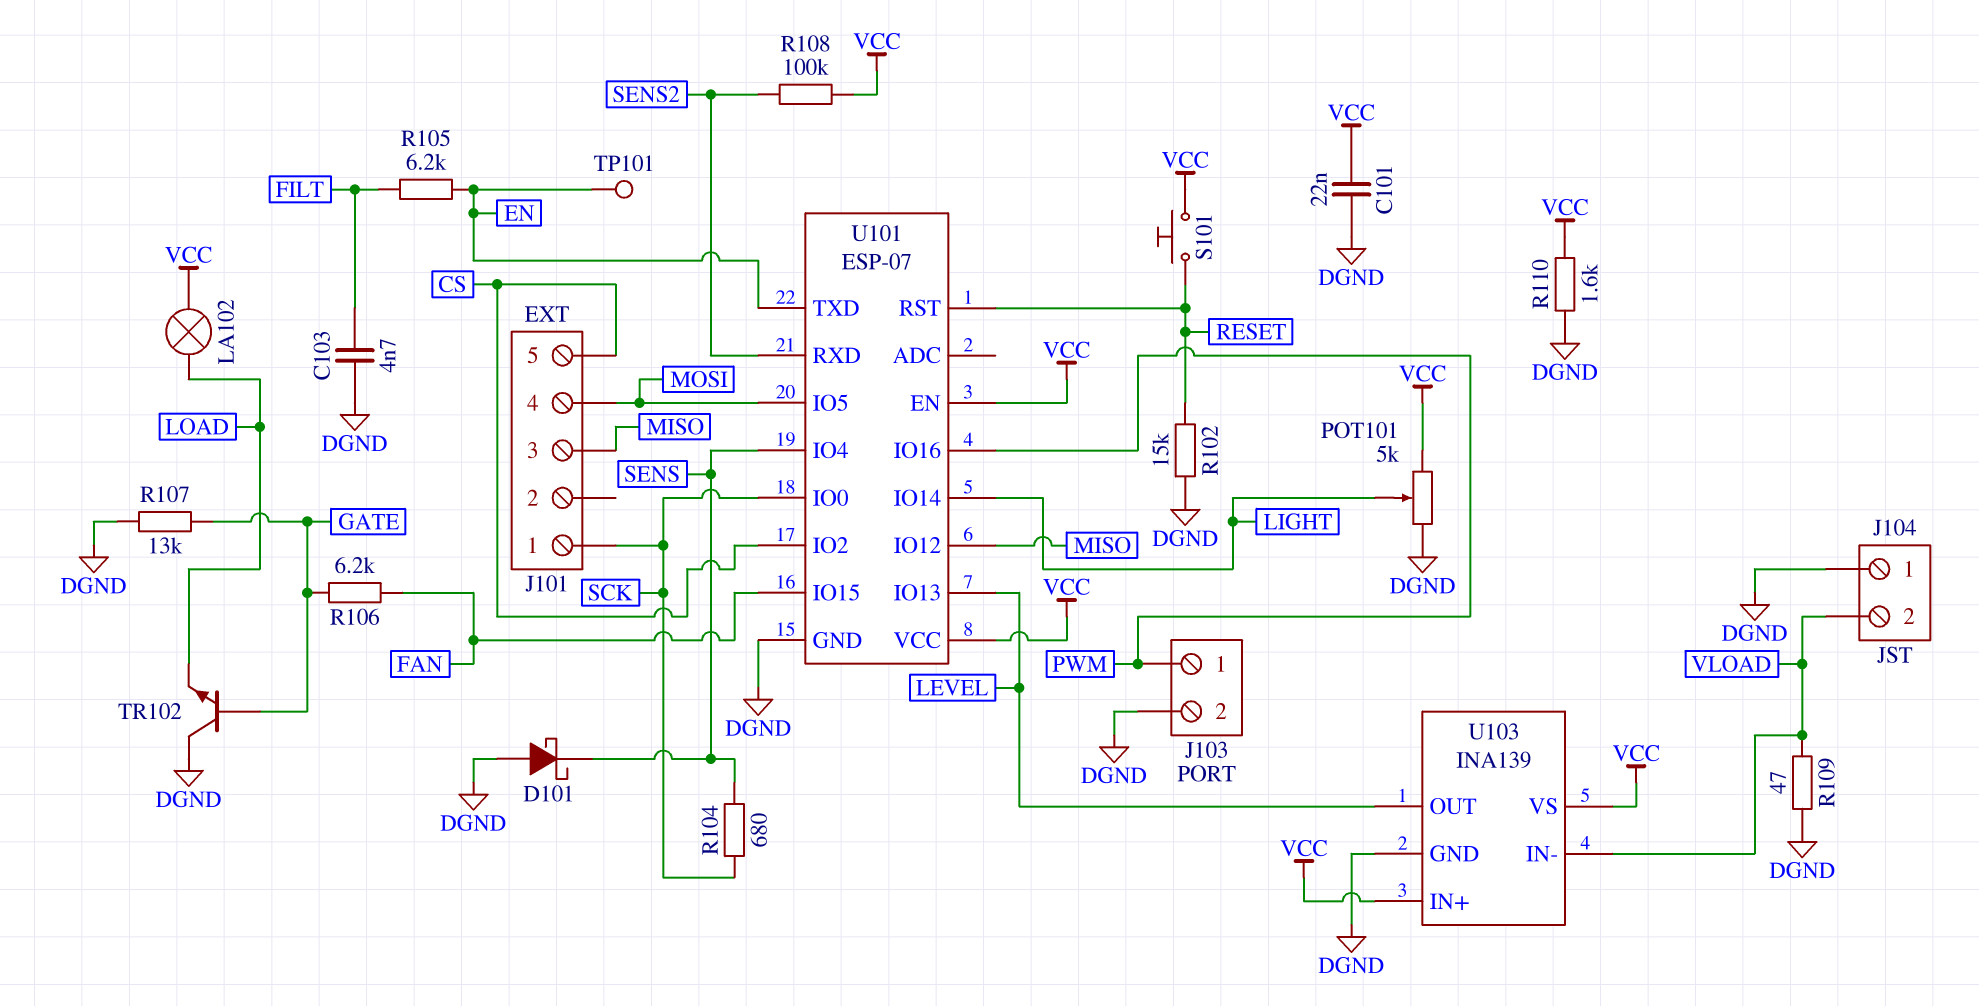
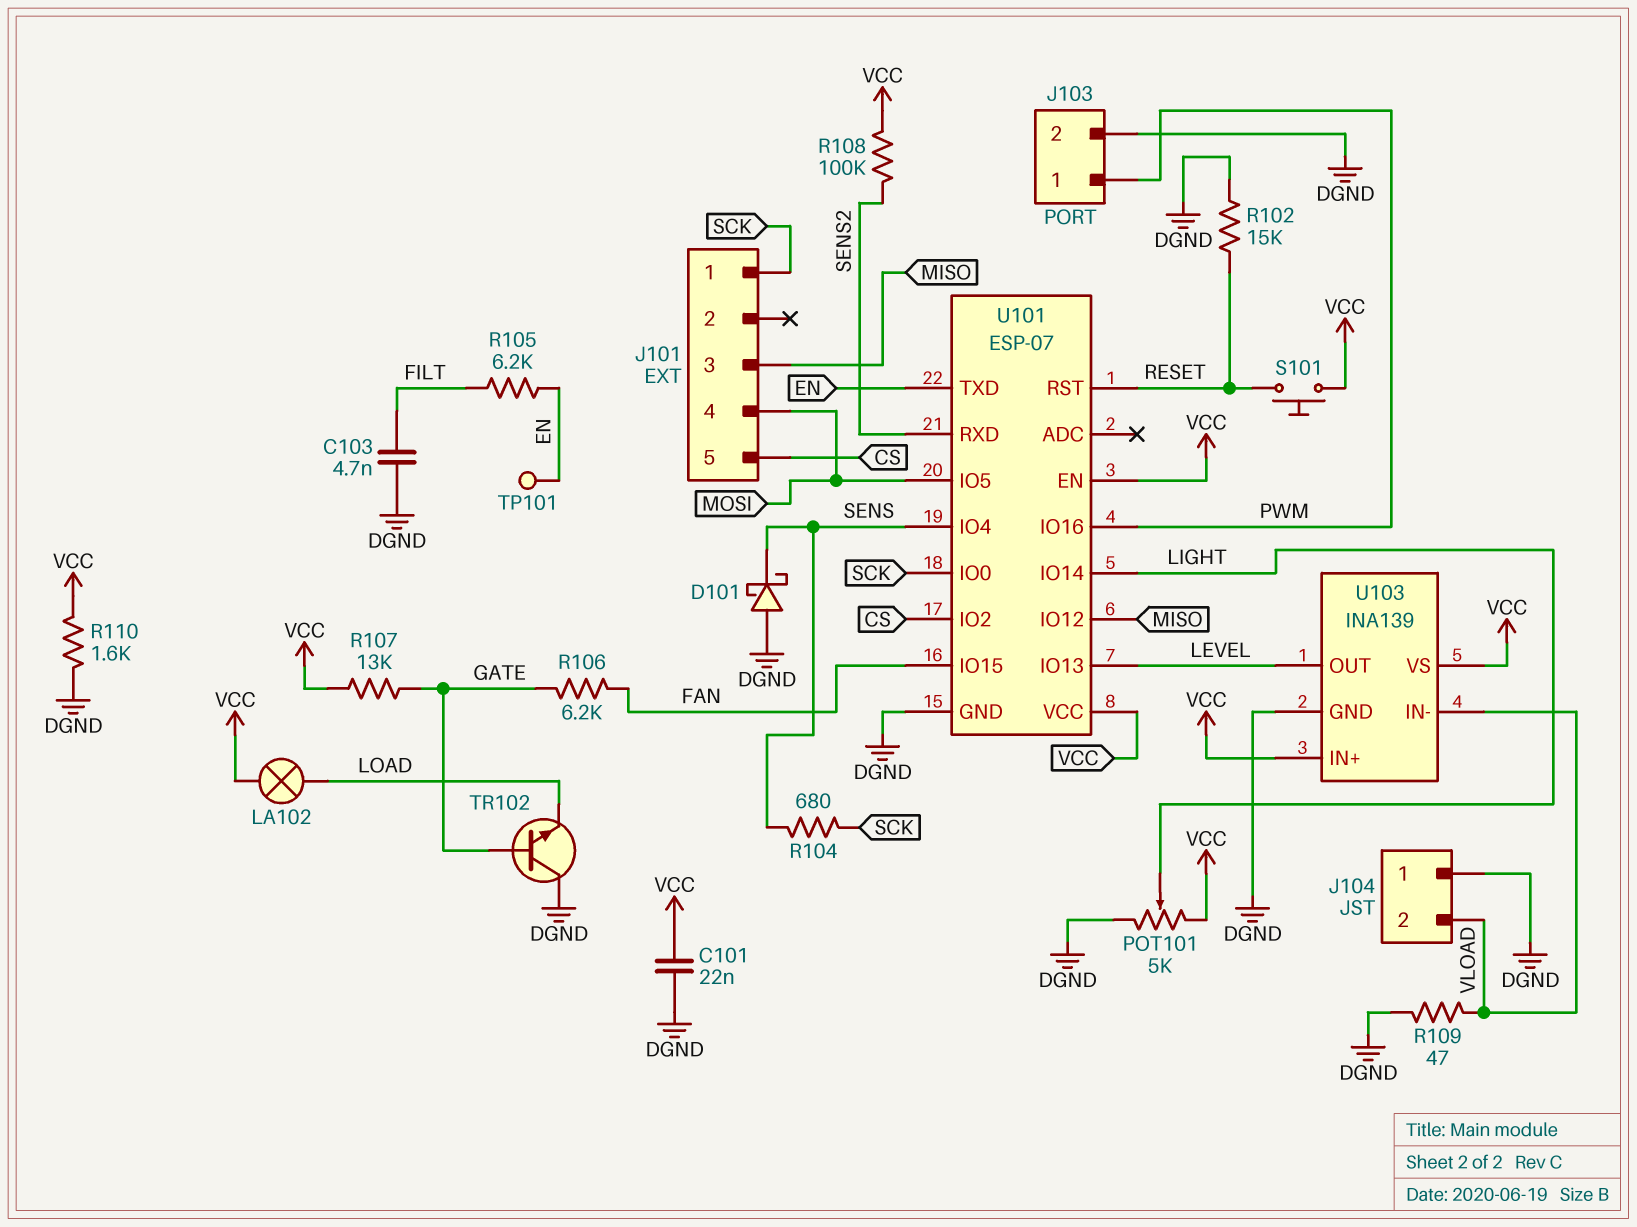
R107: 13k (DGND, GATE) -> 13k (GATE, VCC)

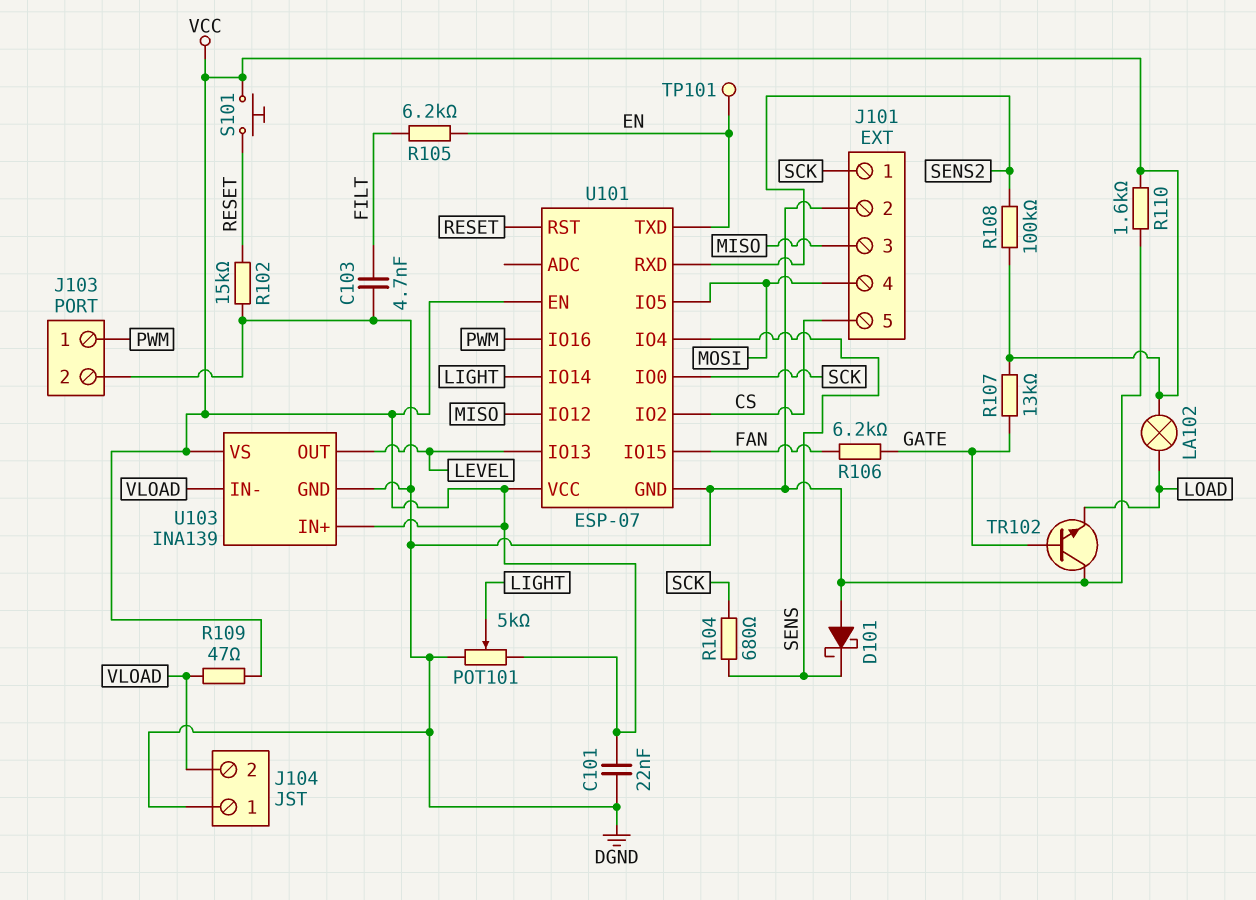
J101 pin 2: none -> DGND
R109: 47 (DGND, VLOAD) -> 47 (VCC, VLOAD)

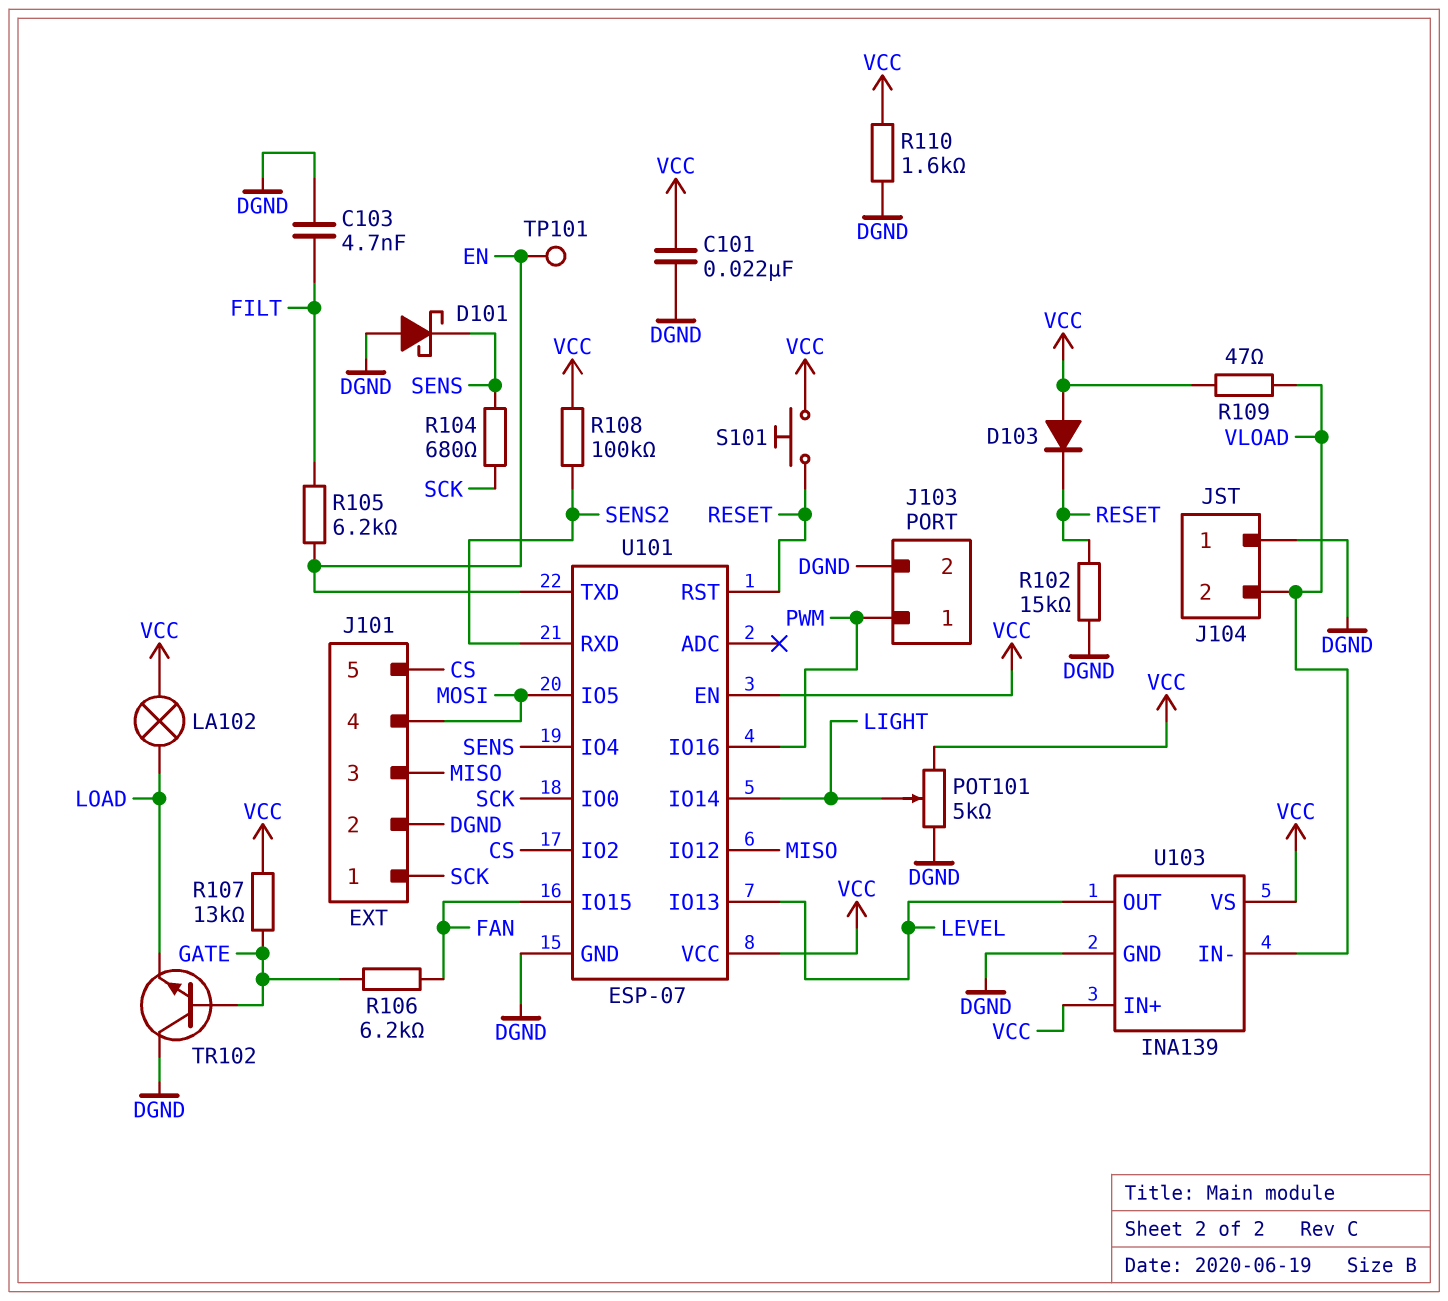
D103: none -> diode (A VCC, K RESET)

